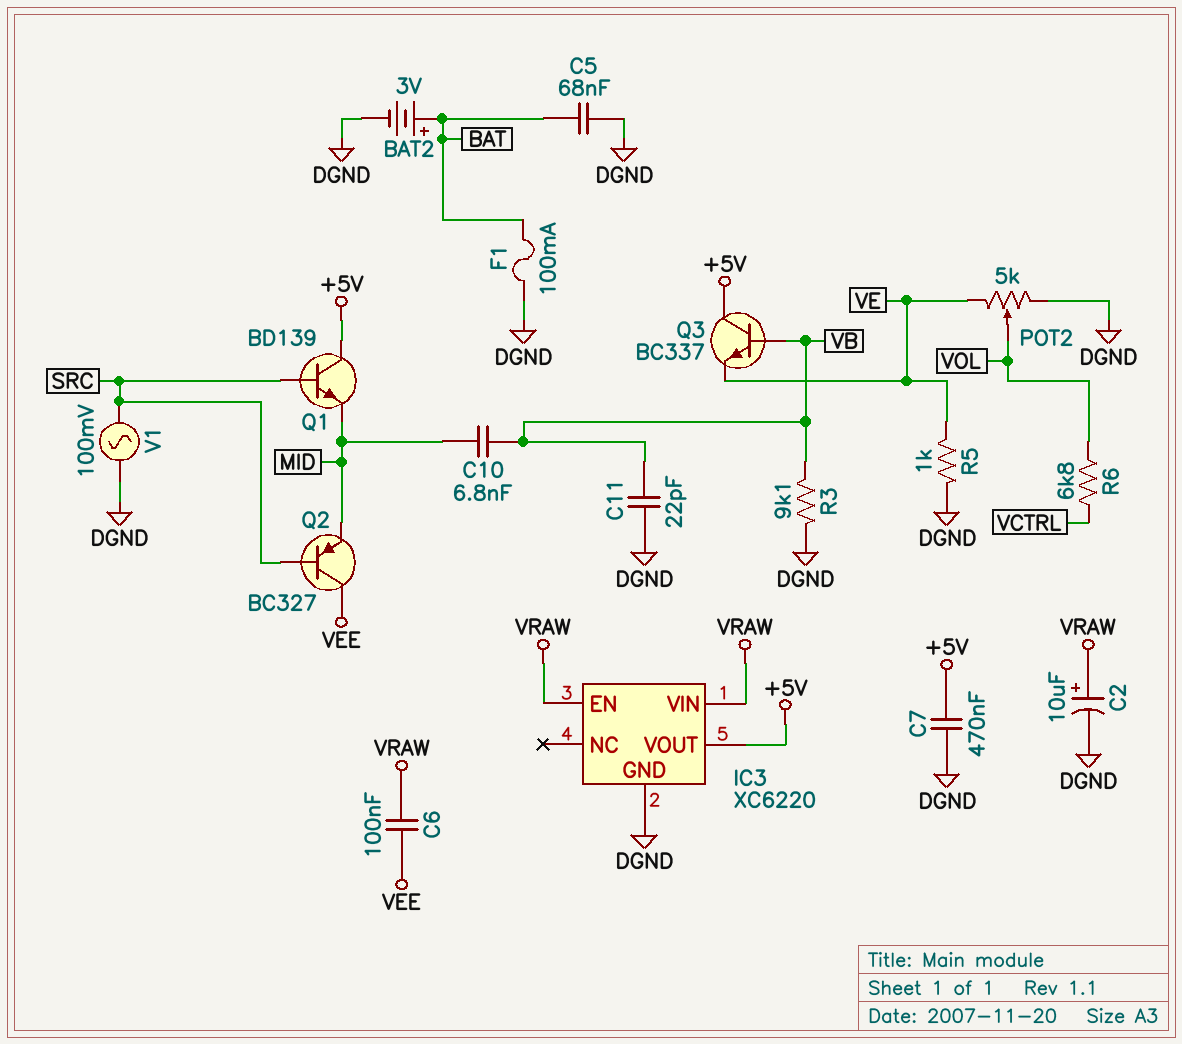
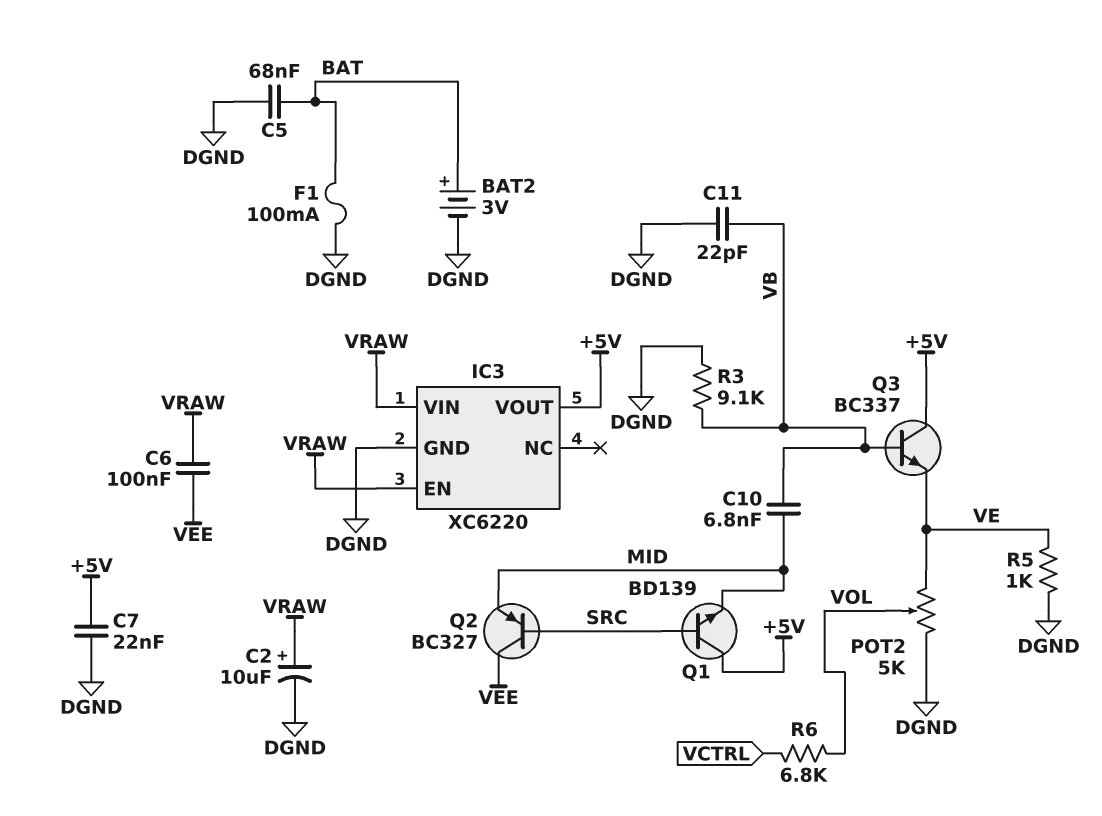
C7: 470nF (+5V, DGND) -> 22nF (+5V, DGND)
V1: AC 100mV (DGND, SRC) -> none

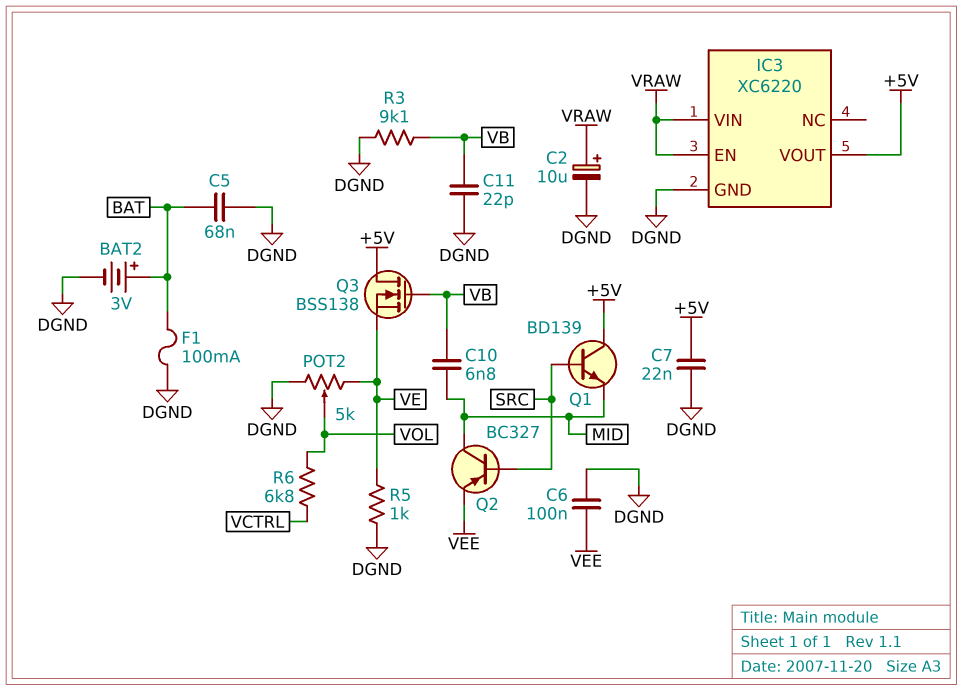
C6: 100nF (VEE, VRAW) -> 100nF (DGND, VEE)
Q2: PNP BC327 (B SRC, C VEE, E MID) -> PNP BC327 (B SRC, C MID, E VEE)
Q3: NPN BC337 (B VB, C +5V, E VE) -> NMOS BSS138 (G VB, D +5V, S VE)

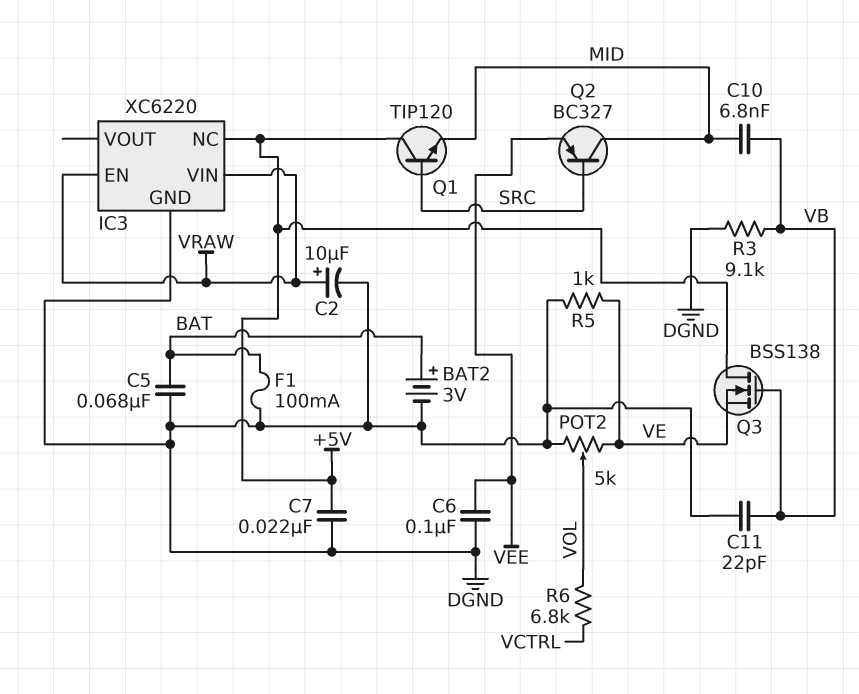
IC3 pin NC: none -> +5V
IC3 pin VOUT: +5V -> none
Q1: NPN BD139 (B SRC, C +5V, E MID) -> NPN TIP120 (B SRC, C +5V, E MID)

